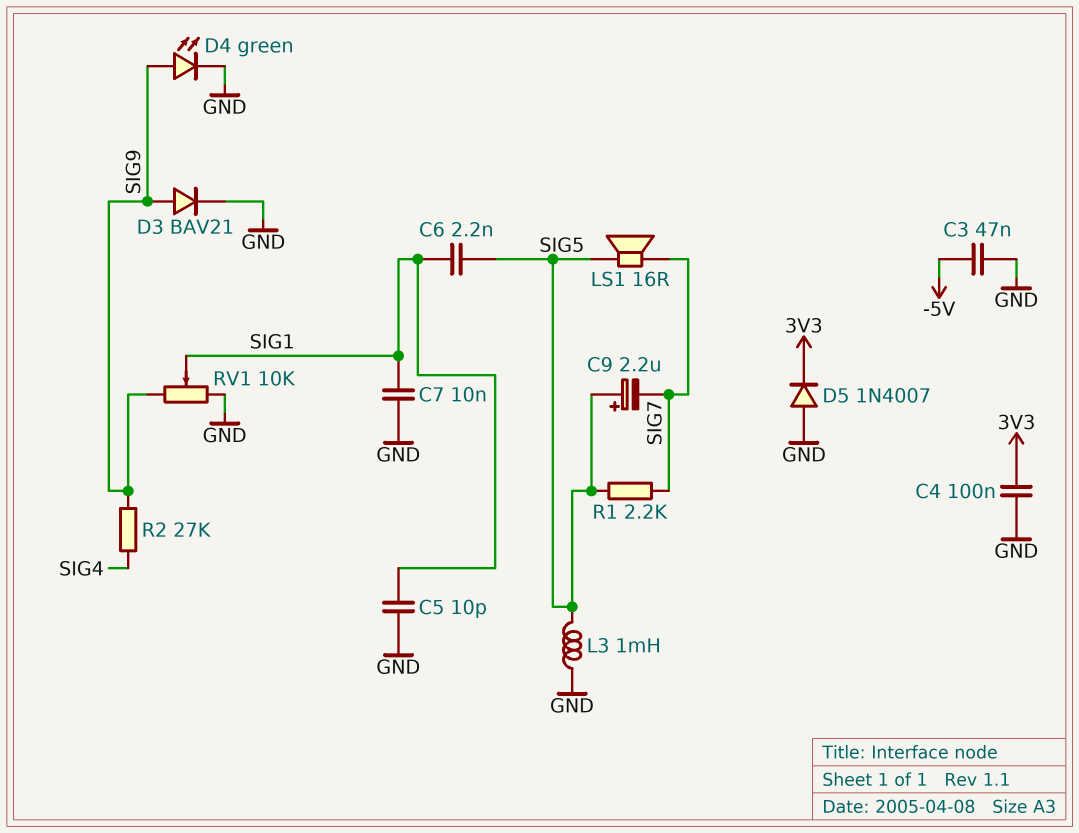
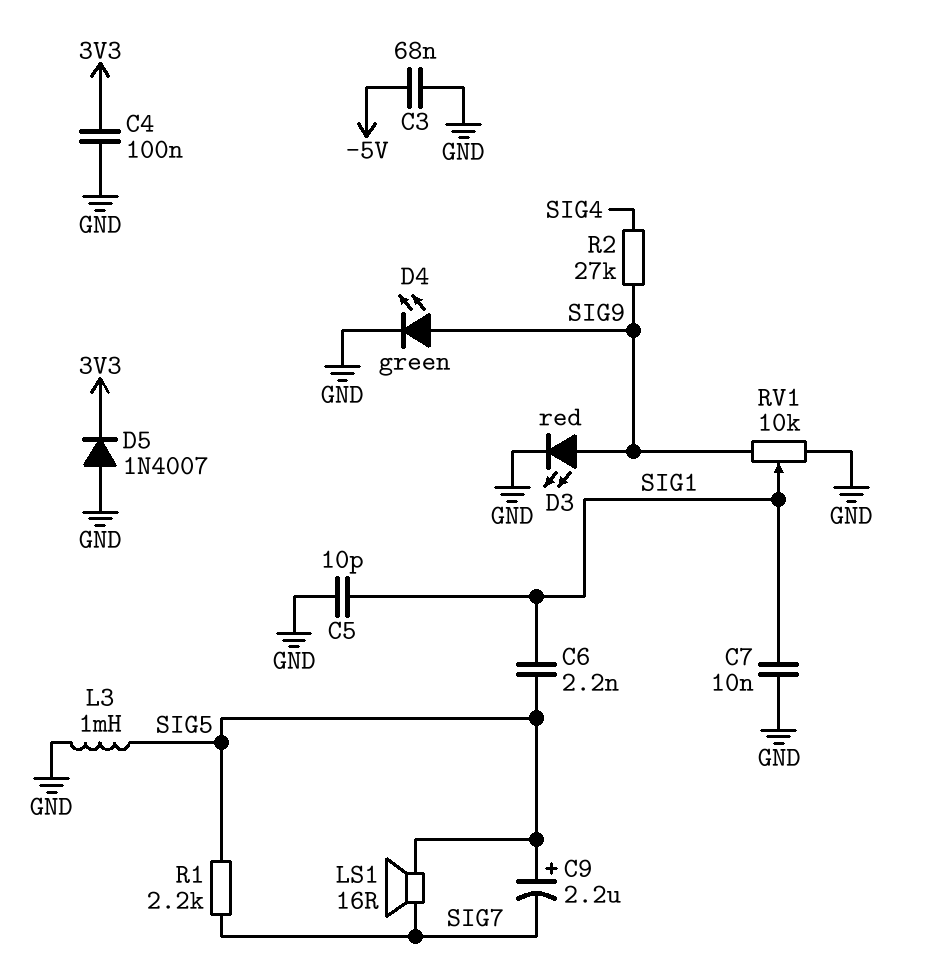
C3: 47nF (-5V, GND) -> 68nF (-5V, GND)
D3: diode BAV21 (A SIG9, K GND) -> LED red (A SIG9, K GND)

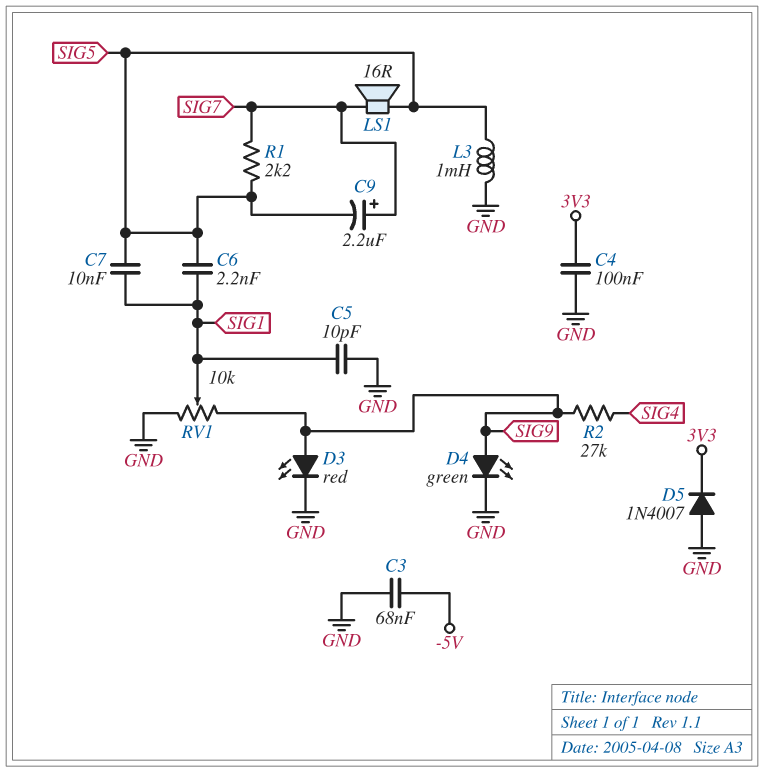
C7: 10nF (GND, SIG1) -> 10nF (SIG1, SIG5)
C9: 2.2uF (plus SIG5, minus SIG7) -> 2.2uF (plus SIG7, minus SIG5)

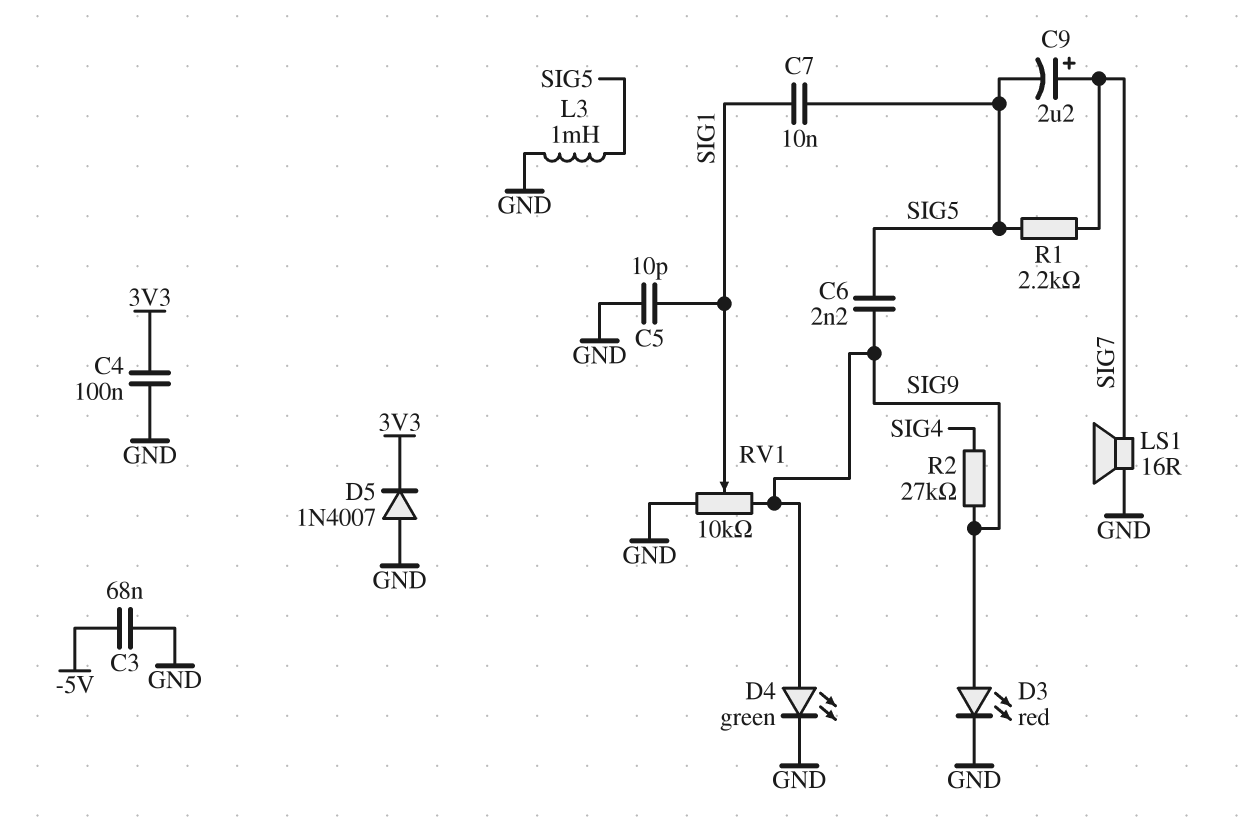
C6: 2.2nF (SIG1, SIG5) -> 2.2nF (SIG5, SIG9)
LS1: speaker 16R (SIG5, SIG7) -> speaker 16R (GND, SIG7)

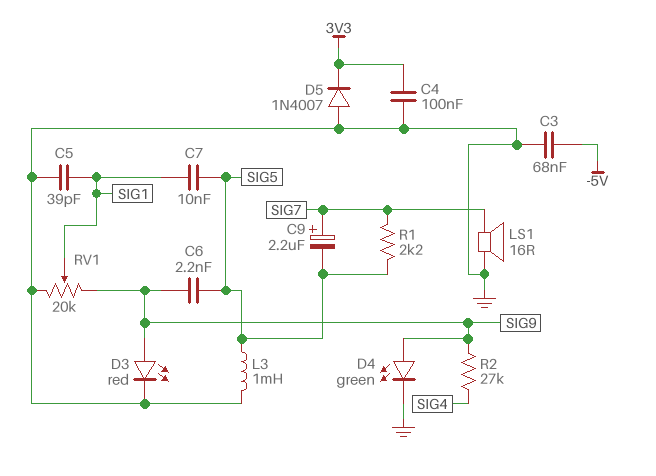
C5: 10pF (GND, SIG1) -> 39pF (GND, SIG1)
RV1: 10k (GND, SIG9, wiper SIG1) -> 20k (GND, SIG9, wiper SIG1)

